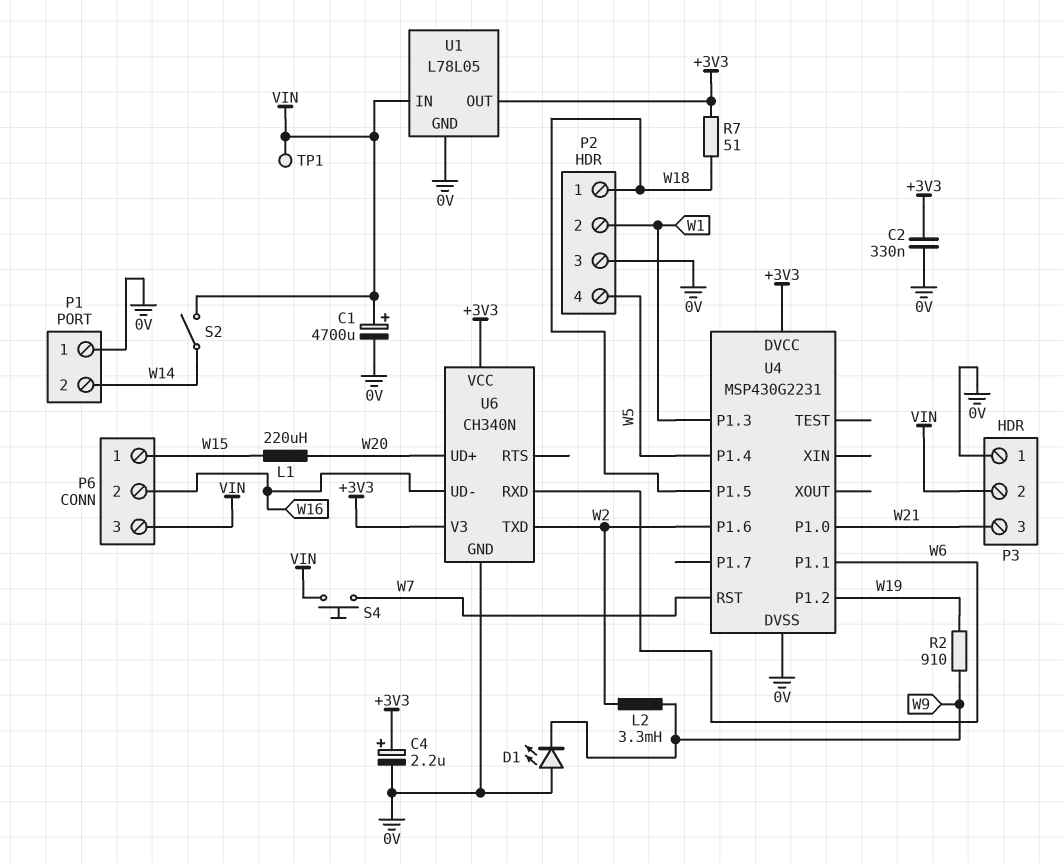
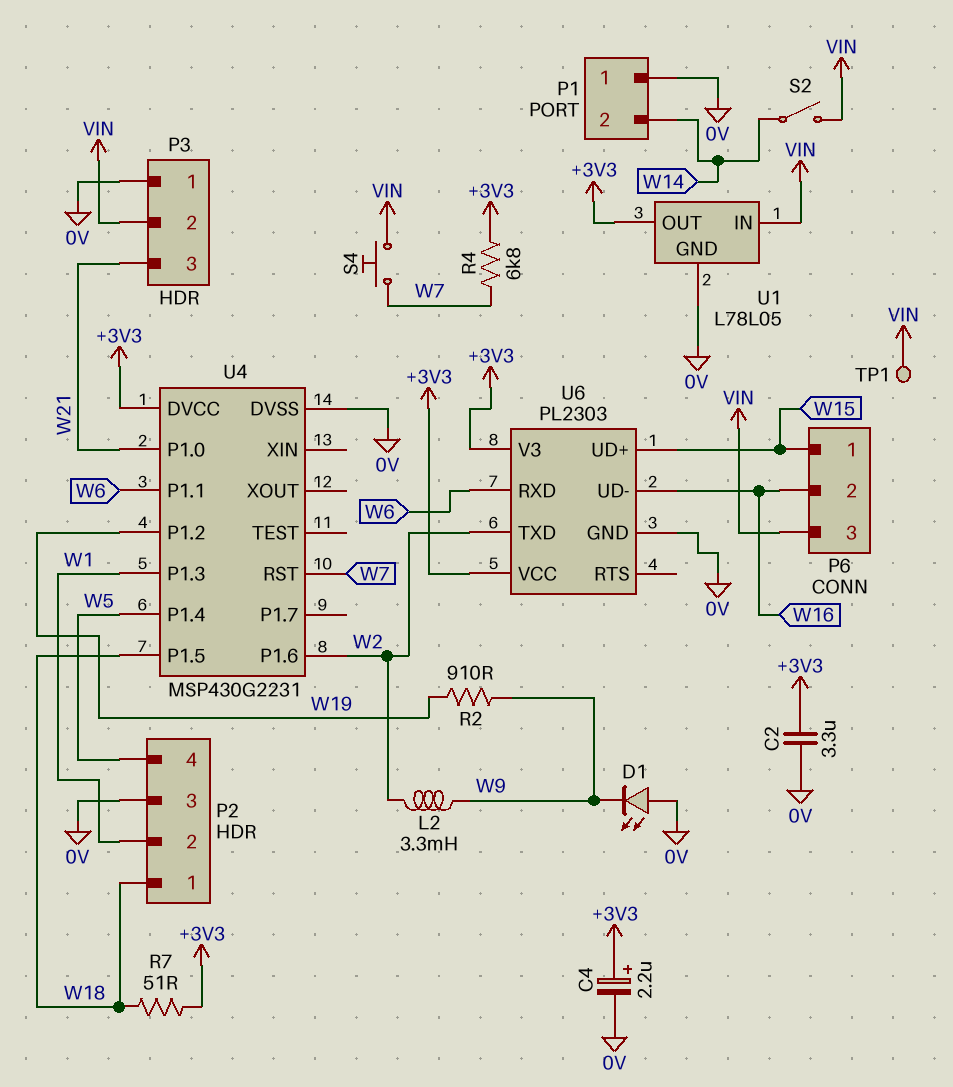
C1: 4700uF (plus VIN, minus 0V) -> none
C2: 330nF (+3V3, 0V) -> 3.3uF (+3V3, 0V)
L1: 220uH (W15, W20) -> none
R4: none -> 6.8k (+3V3, W7)
U6: CH340N -> PL2303
U6 pin UD+: W20 -> W15

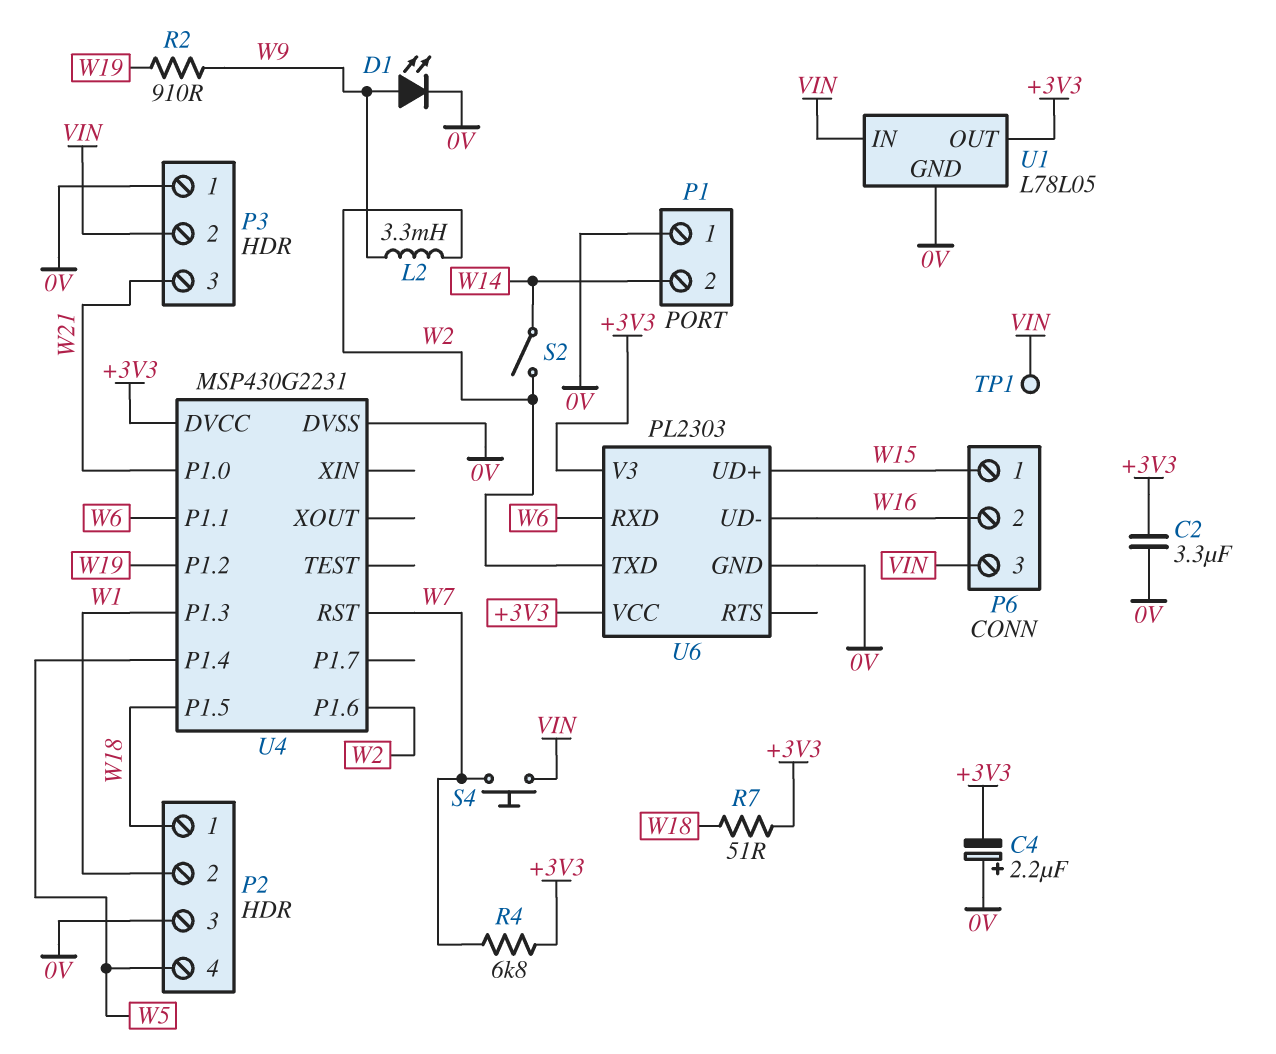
C4: 2.2uF (plus +3V3, minus 0V) -> 2.2uF (plus 0V, minus +3V3)
D1: LED (A 0V, K W9) -> LED (A W9, K 0V)
S2: switch (VIN, W14) -> switch (W2, W14)

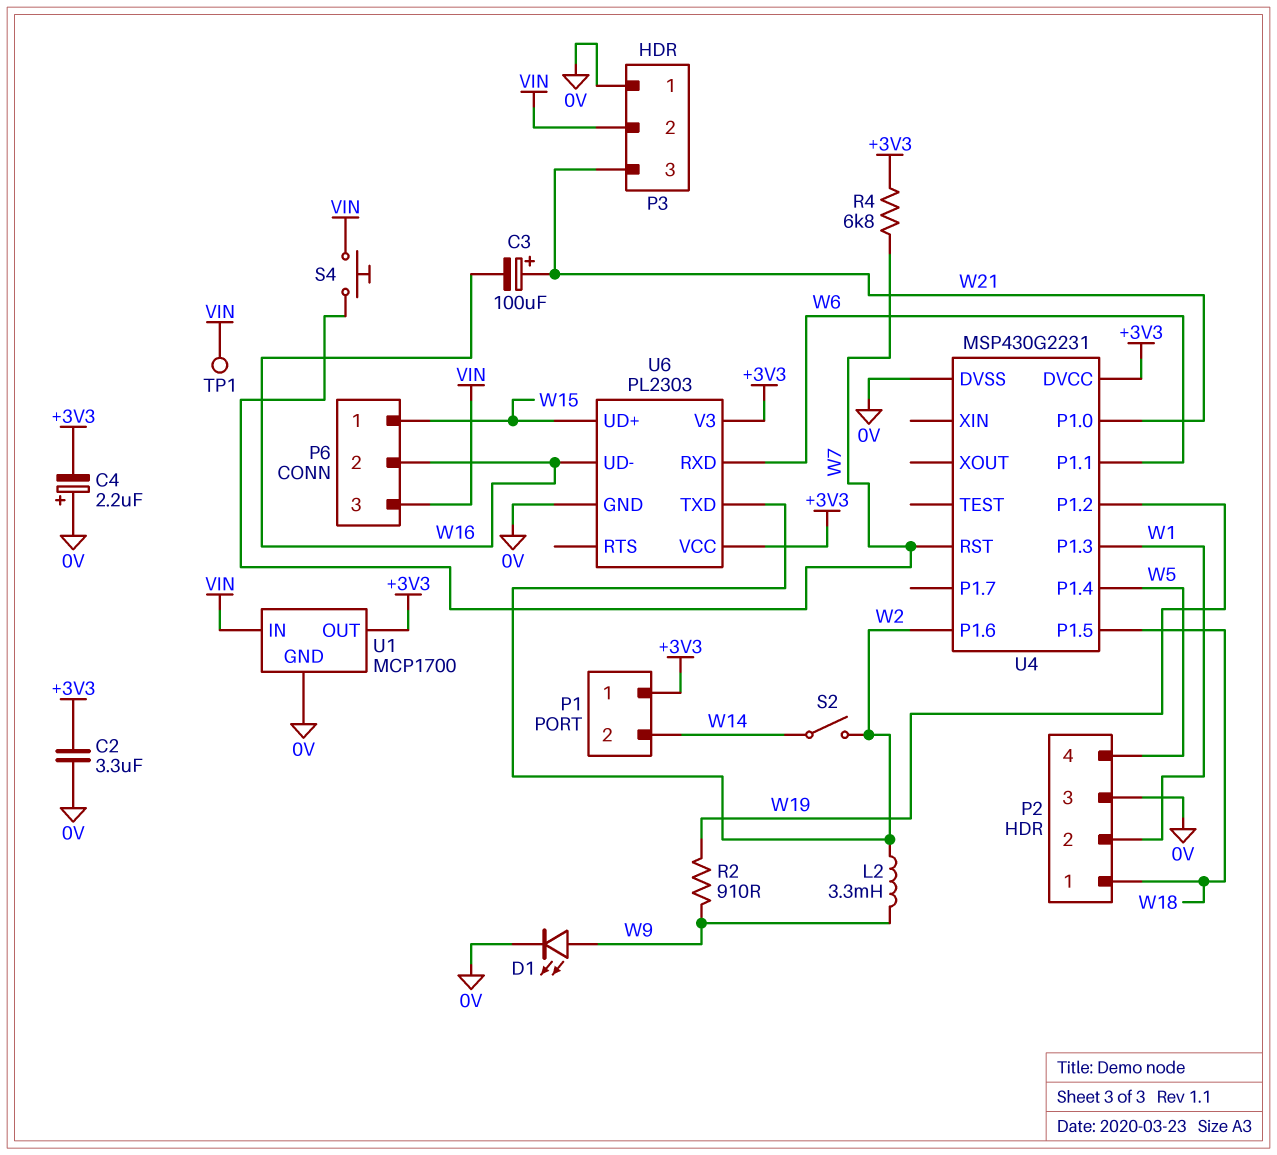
C3: none -> 100uF (plus W21, minus W16)
P1 pin 1: 0V -> +3V3
R7: 51 (+3V3, W18) -> none
U1: L78L05 -> MCP1700

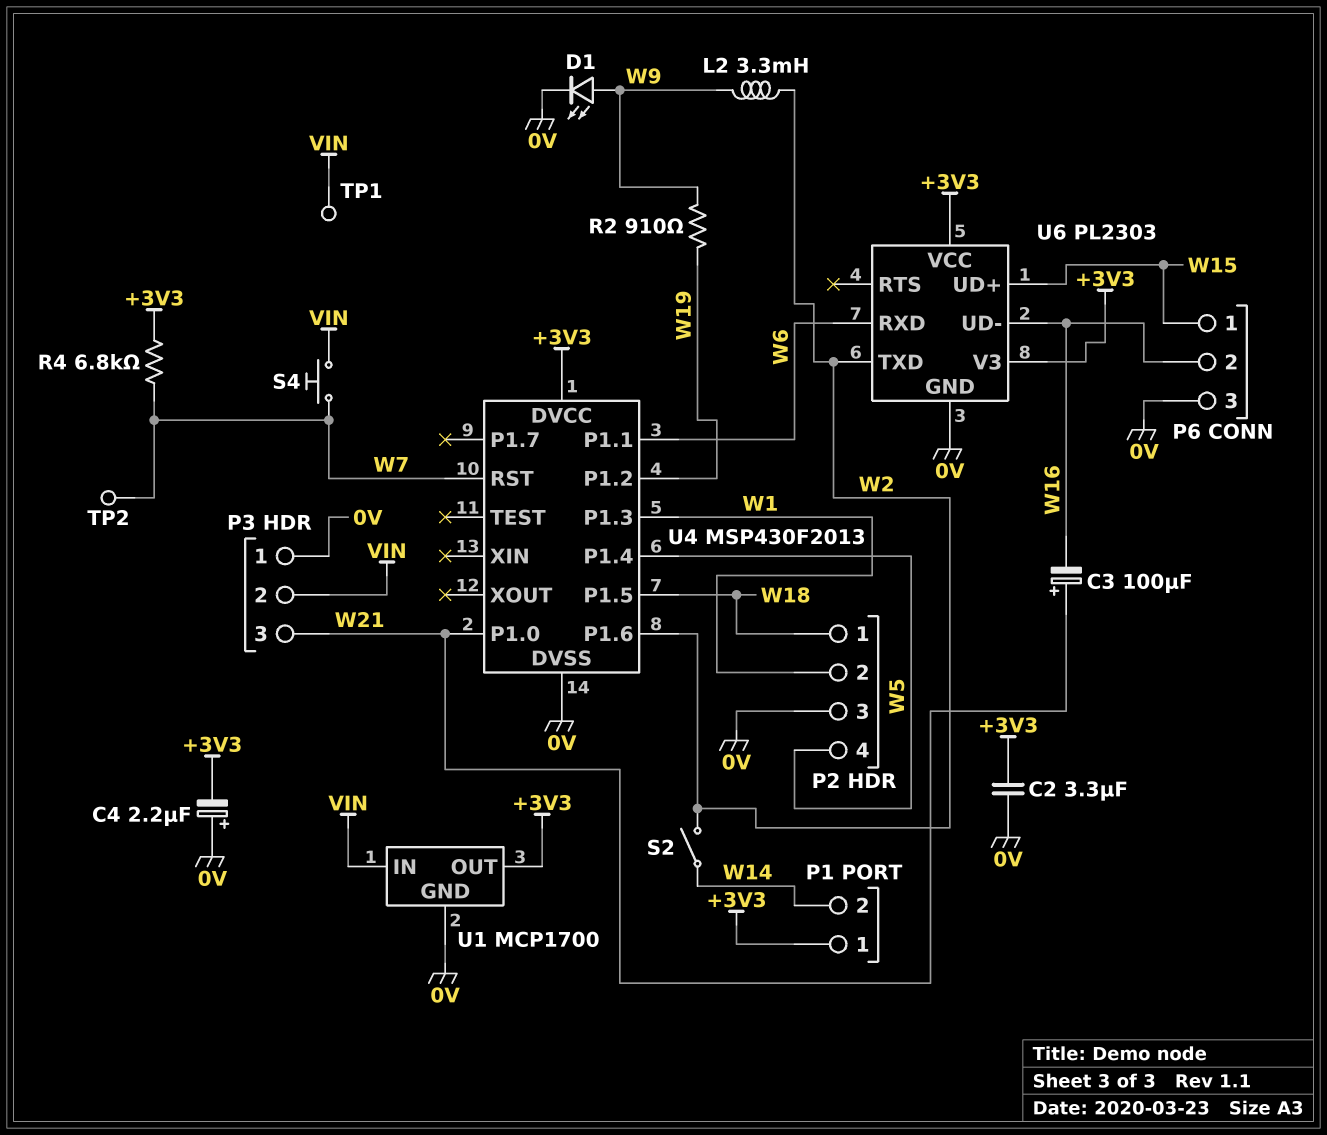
P6 pin 3: VIN -> 0V
TP2: none -> test point (W7)
U4: MSP430G2231 -> MSP430F2013

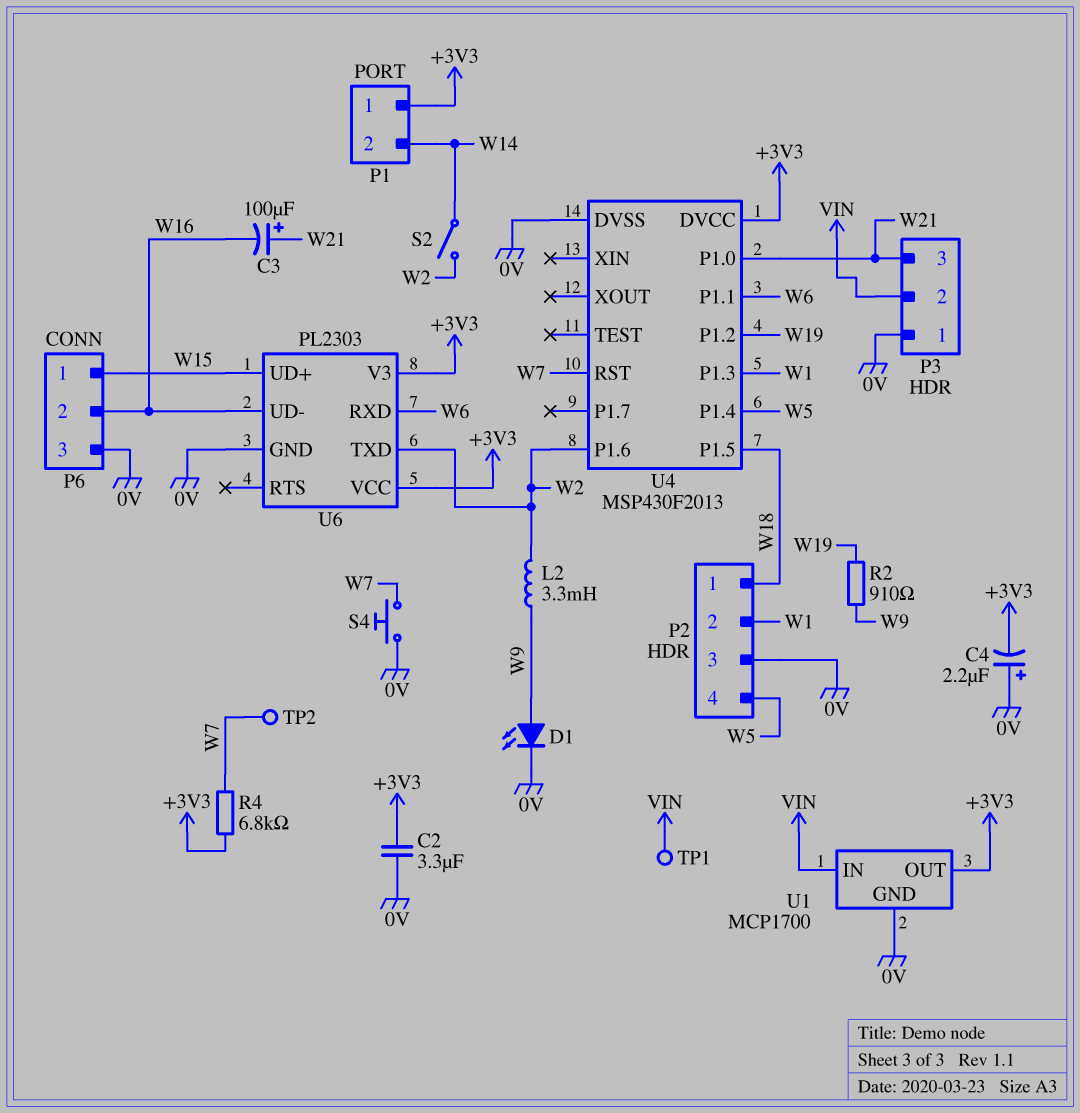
S4: button (VIN, W7) -> button (0V, W7)

